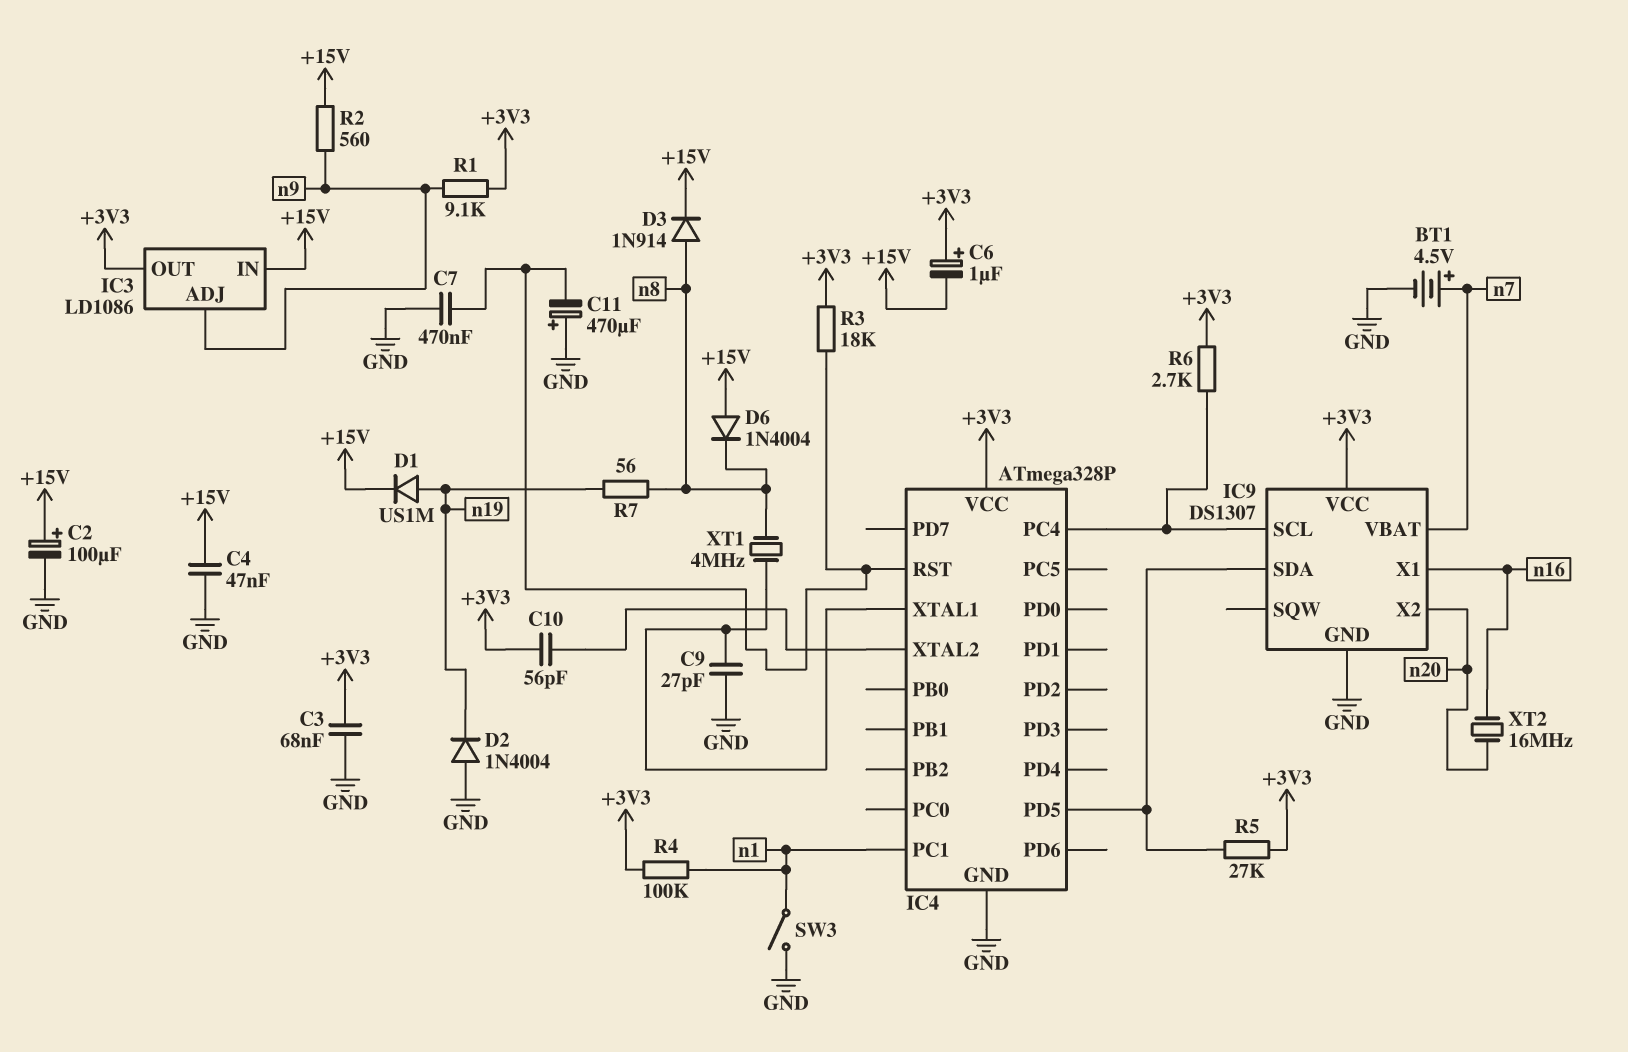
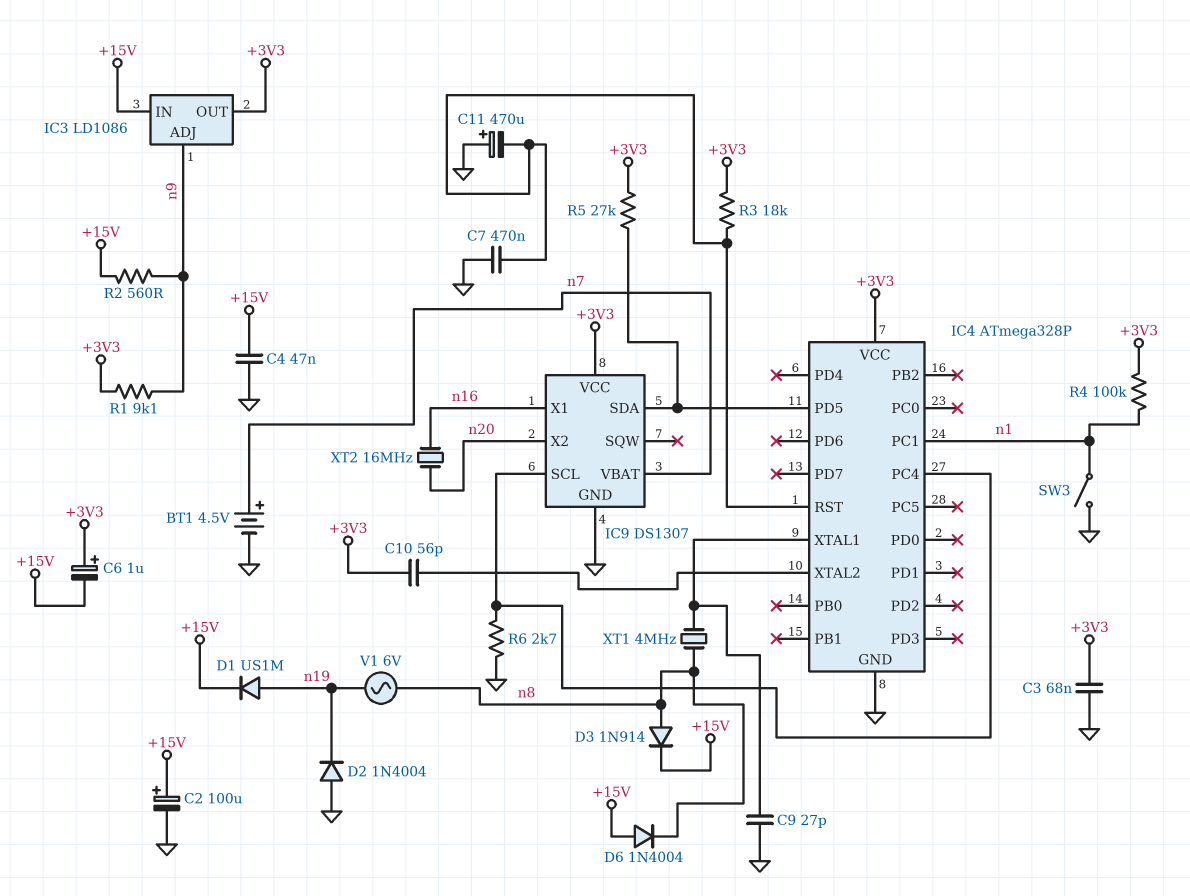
R6: 2.7k (+3V3, IC4/PC4) -> 2.7k (GND, IC4/PC4)
R7: 56 (n8, n19) -> none
V1: none -> AC 6V (n8, n19)

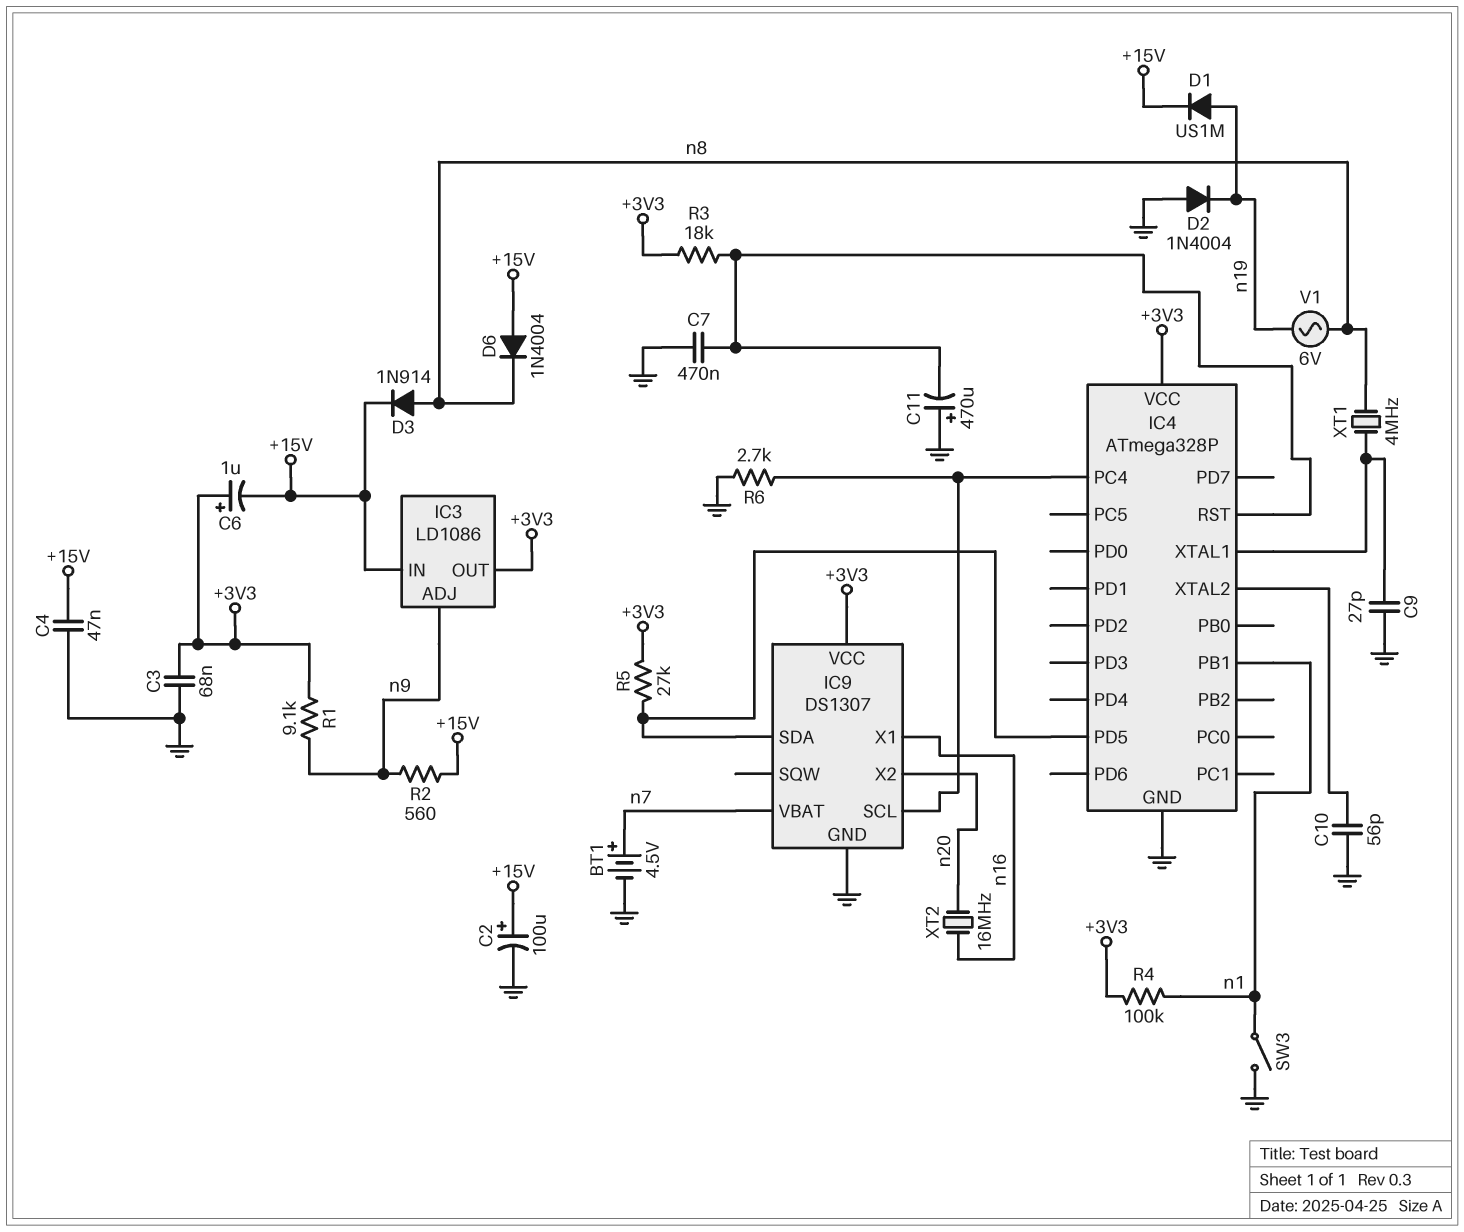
C10: 56pF (+3V3, IC4/XTAL2) -> 56pF (GND, IC4/XTAL2)
IC4 pin PB1: none -> n1
IC4 pin PC1: n1 -> none

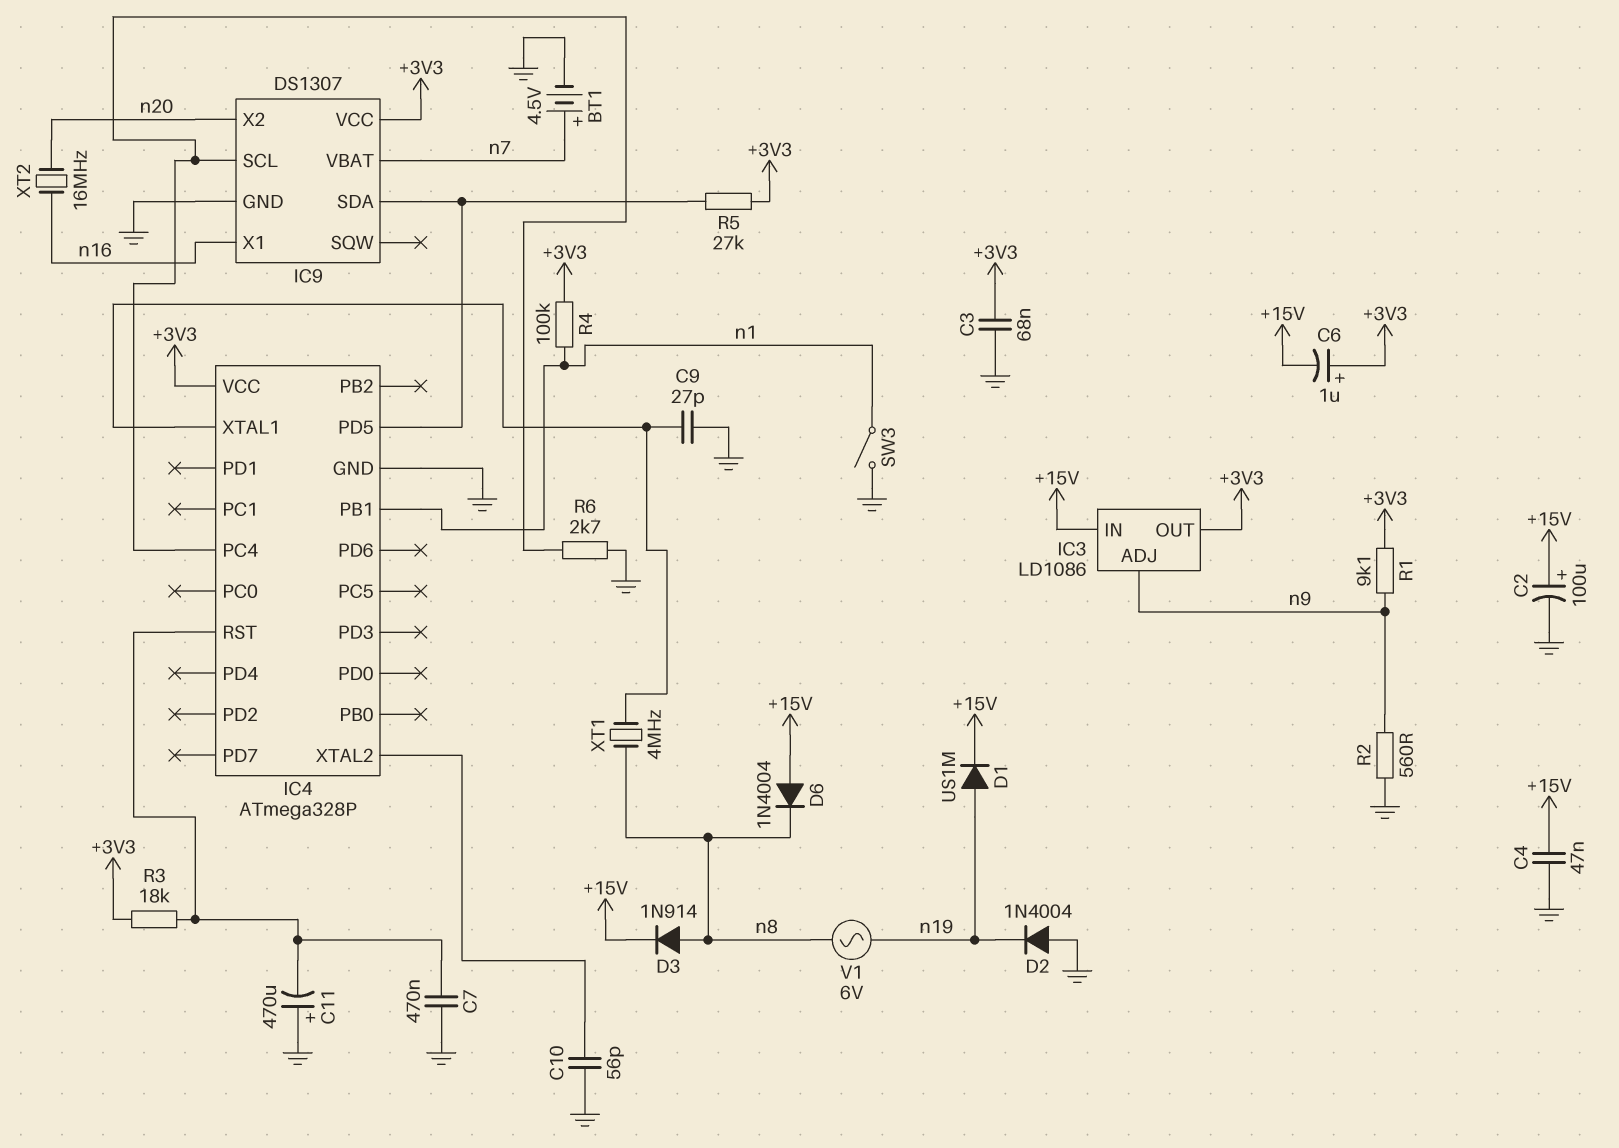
R2: 560 (+15V, n9) -> 560 (GND, n9)

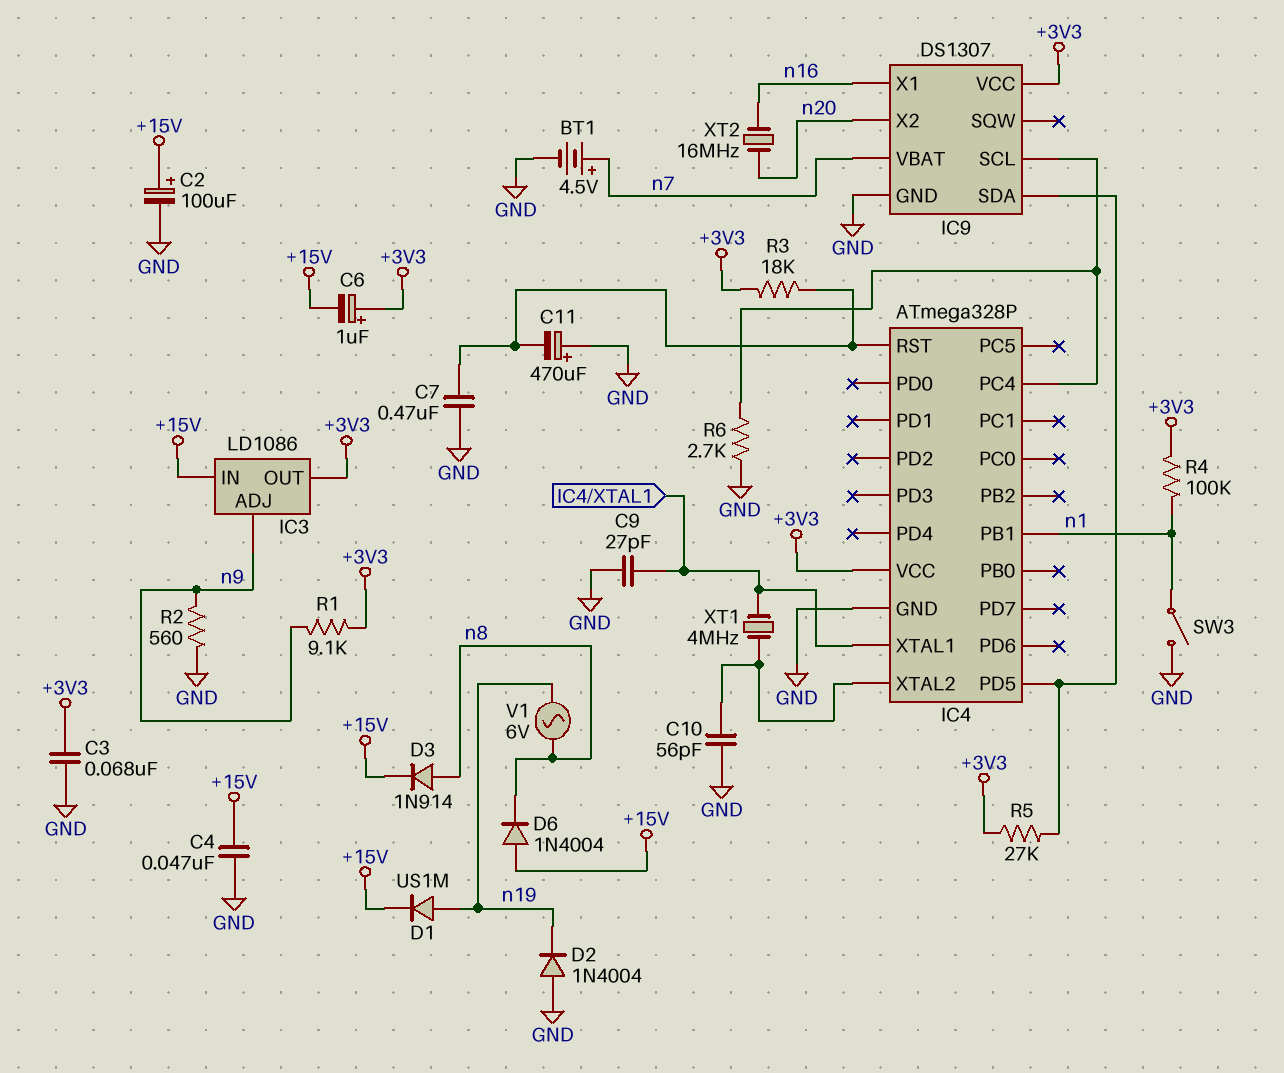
XT1: 4MHz (IC4/XTAL1, n8) -> 4MHz (IC4/XTAL1, IC4/XTAL2)

